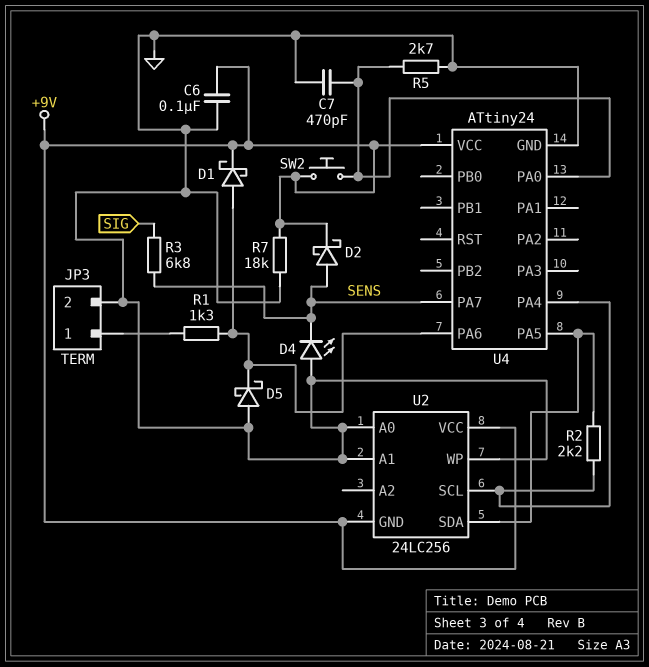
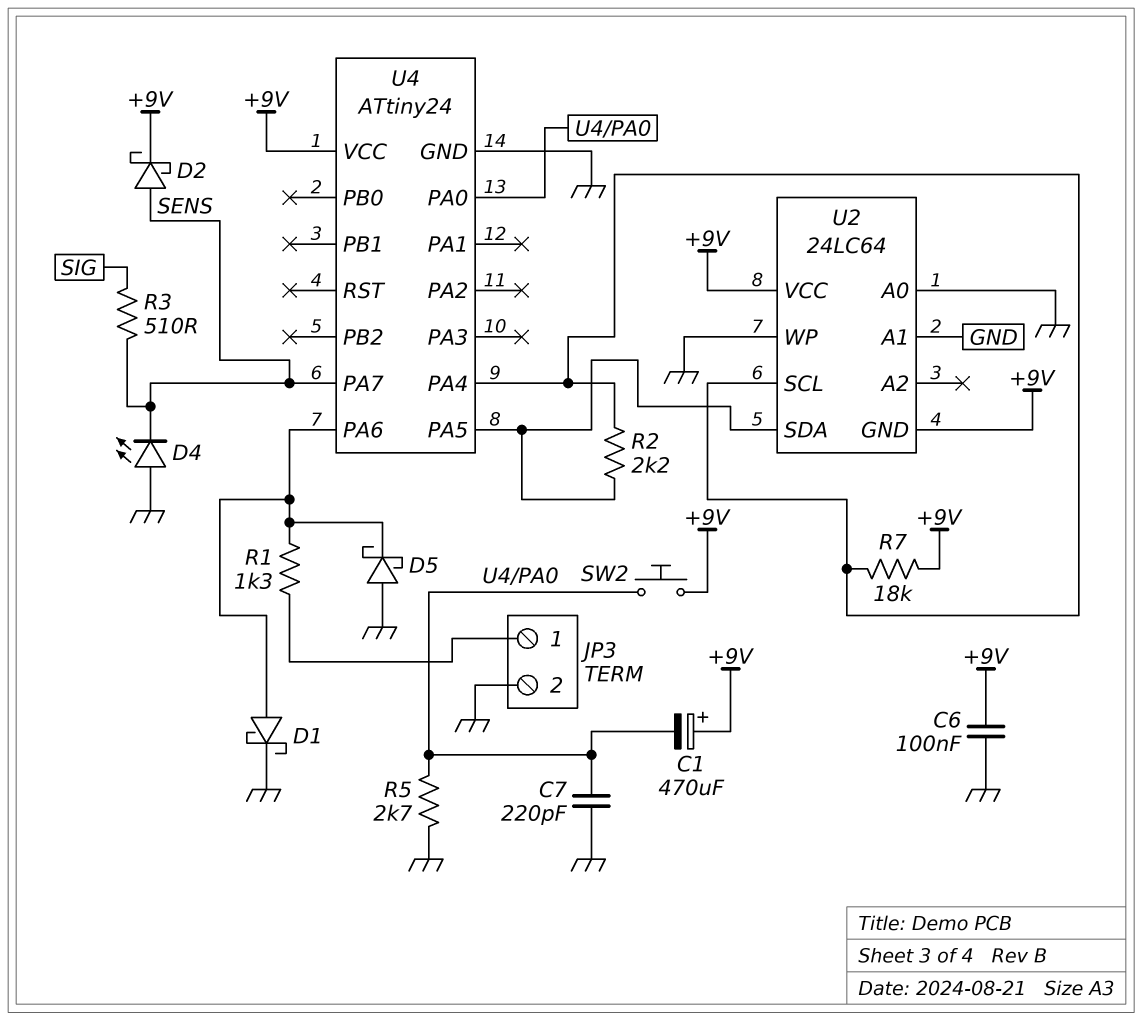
C1: none -> 470uF (plus +9V, minus U4/PA0)
C7: 470pF (GND, U4/PA0) -> 220pF (GND, U4/PA0)
D1: schottky (A U4/PA6, K +9V) -> schottky (A U4/PA6, K GND)
R3: 6.8k (SENS, SIG) -> 510 (SENS, SIG)
R7: 18k (+9V, GND) -> 18k (+9V, U2/SCL)
U2: 24LC256 -> 24LC64

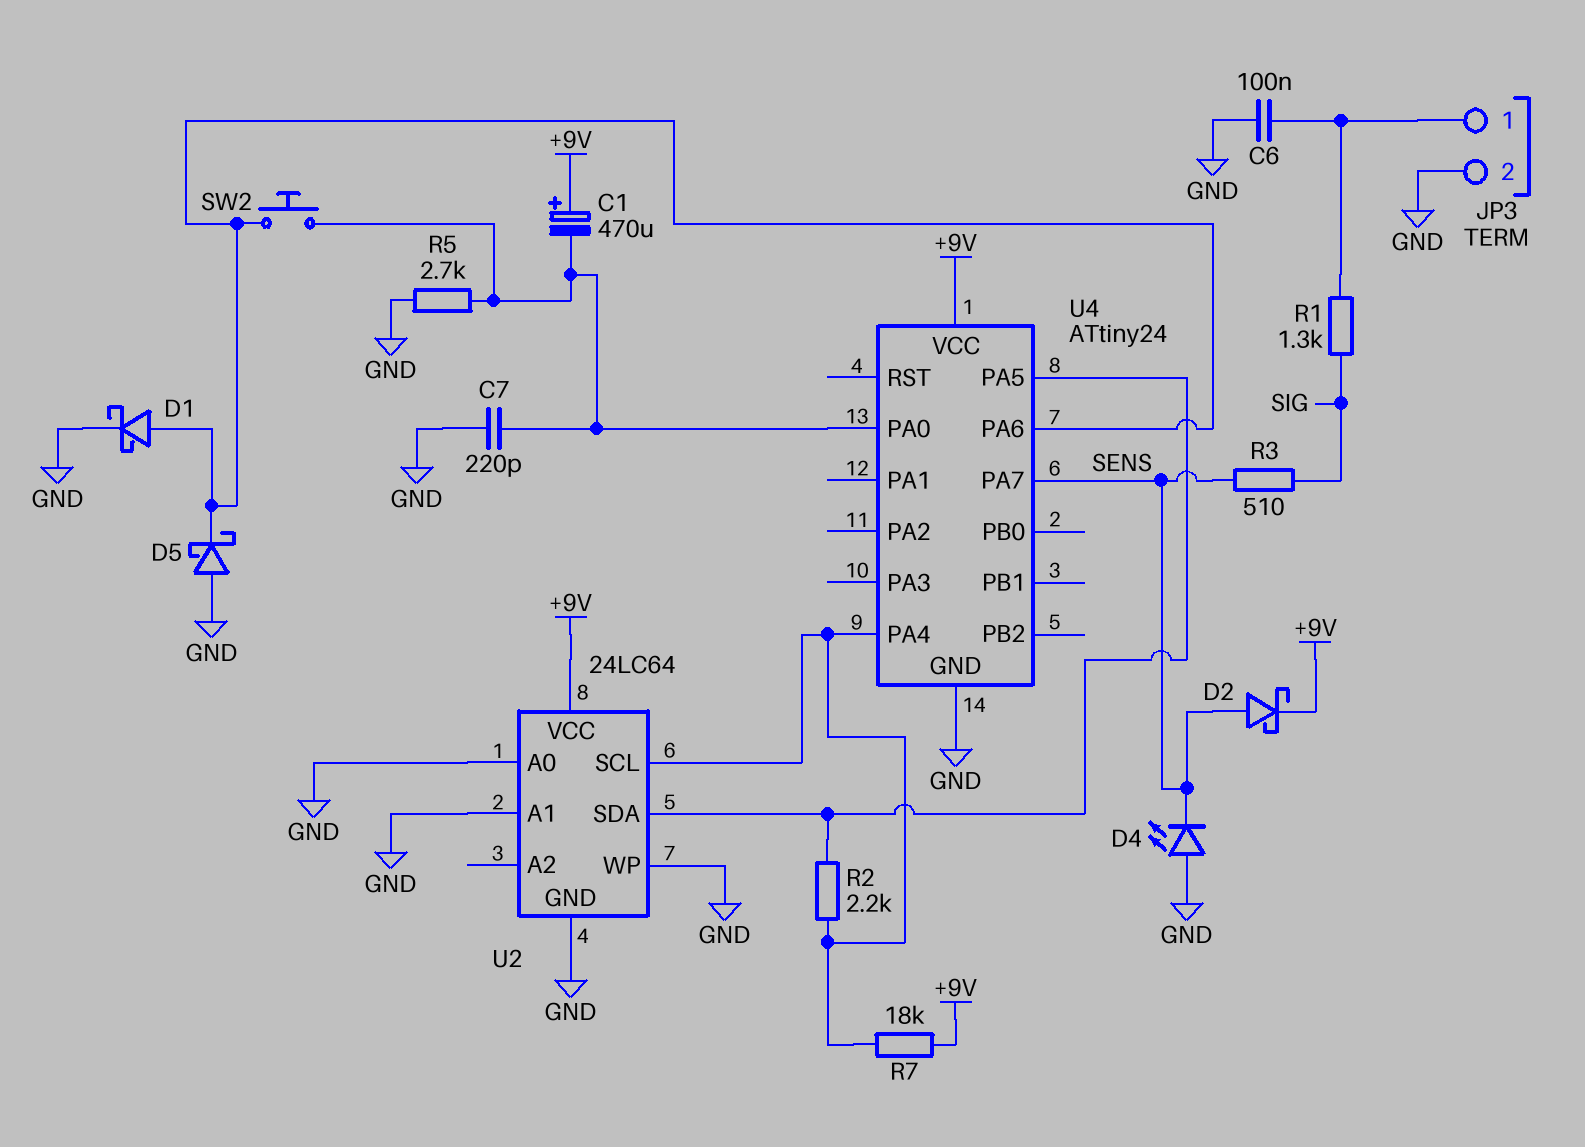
C6: 100nF (+9V, GND) -> 100nF (GND, JP3/1)
R1: 1.3k (JP3/1, U4/PA6) -> 1.3k (JP3/1, SIG)
SW2: button (+9V, U4/PA0) -> button (U4/PA0, U4/PA6)
U2 pin GND: +9V -> GND

